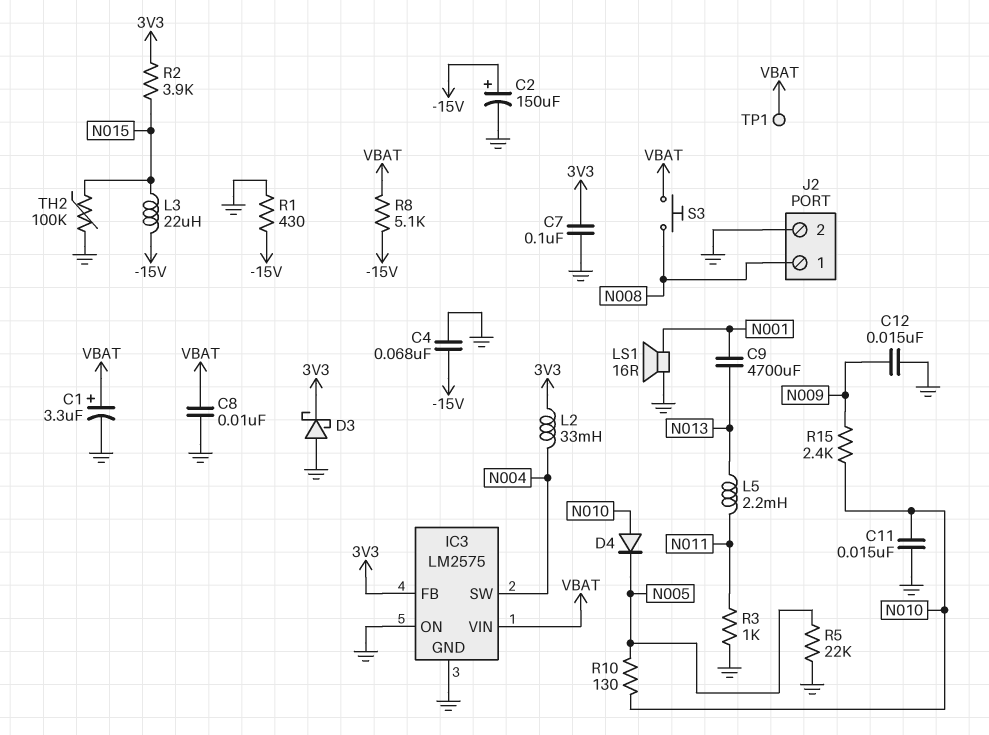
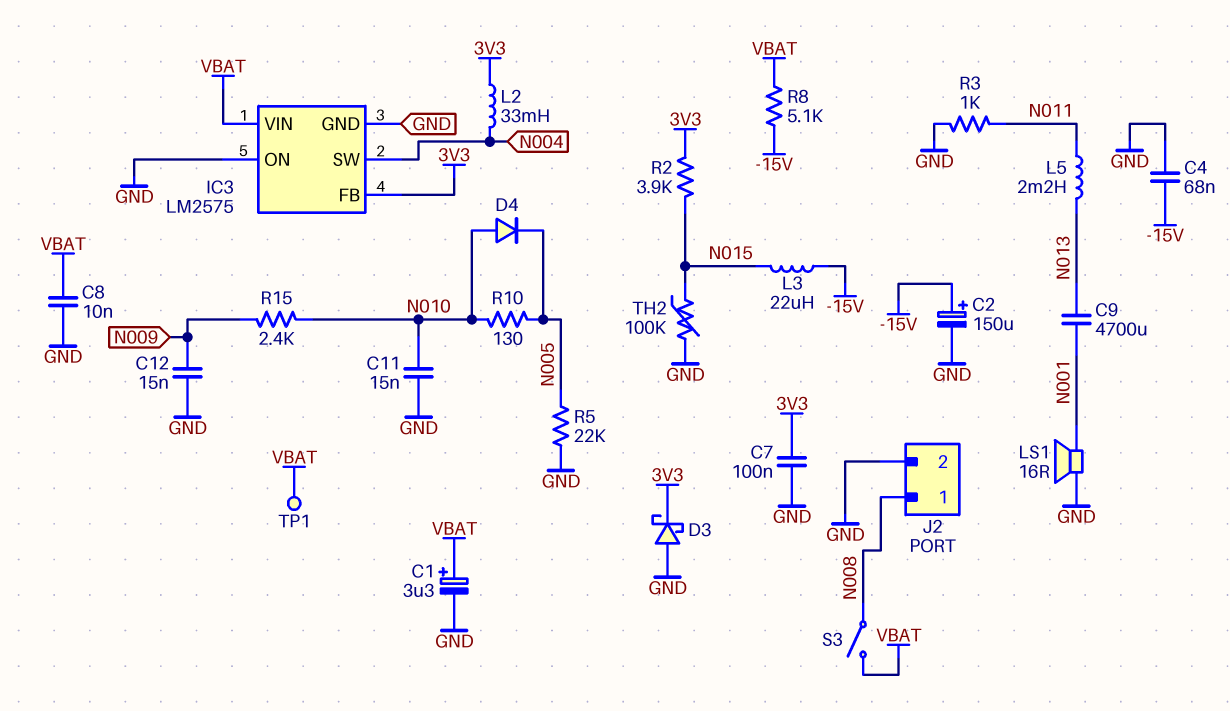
R1: 430 (-15V, GND) -> none
S3: button (N008, VBAT) -> switch (N008, VBAT)

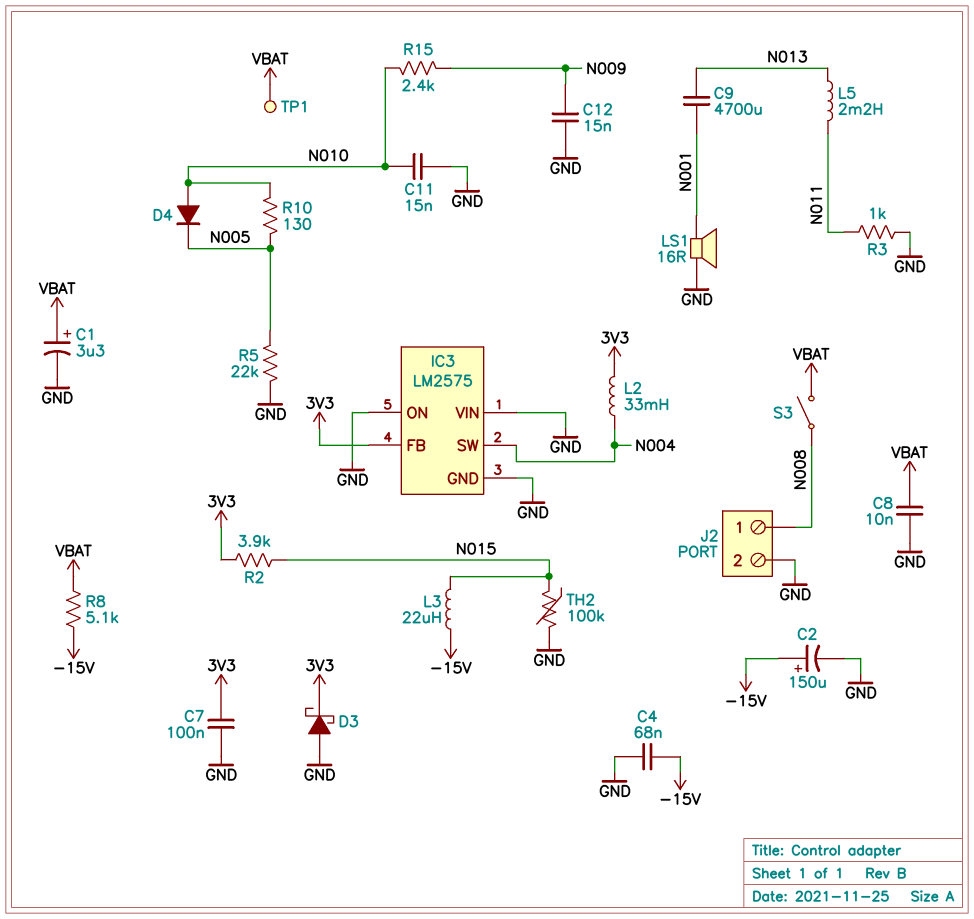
IC3 pin VIN: VBAT -> GND

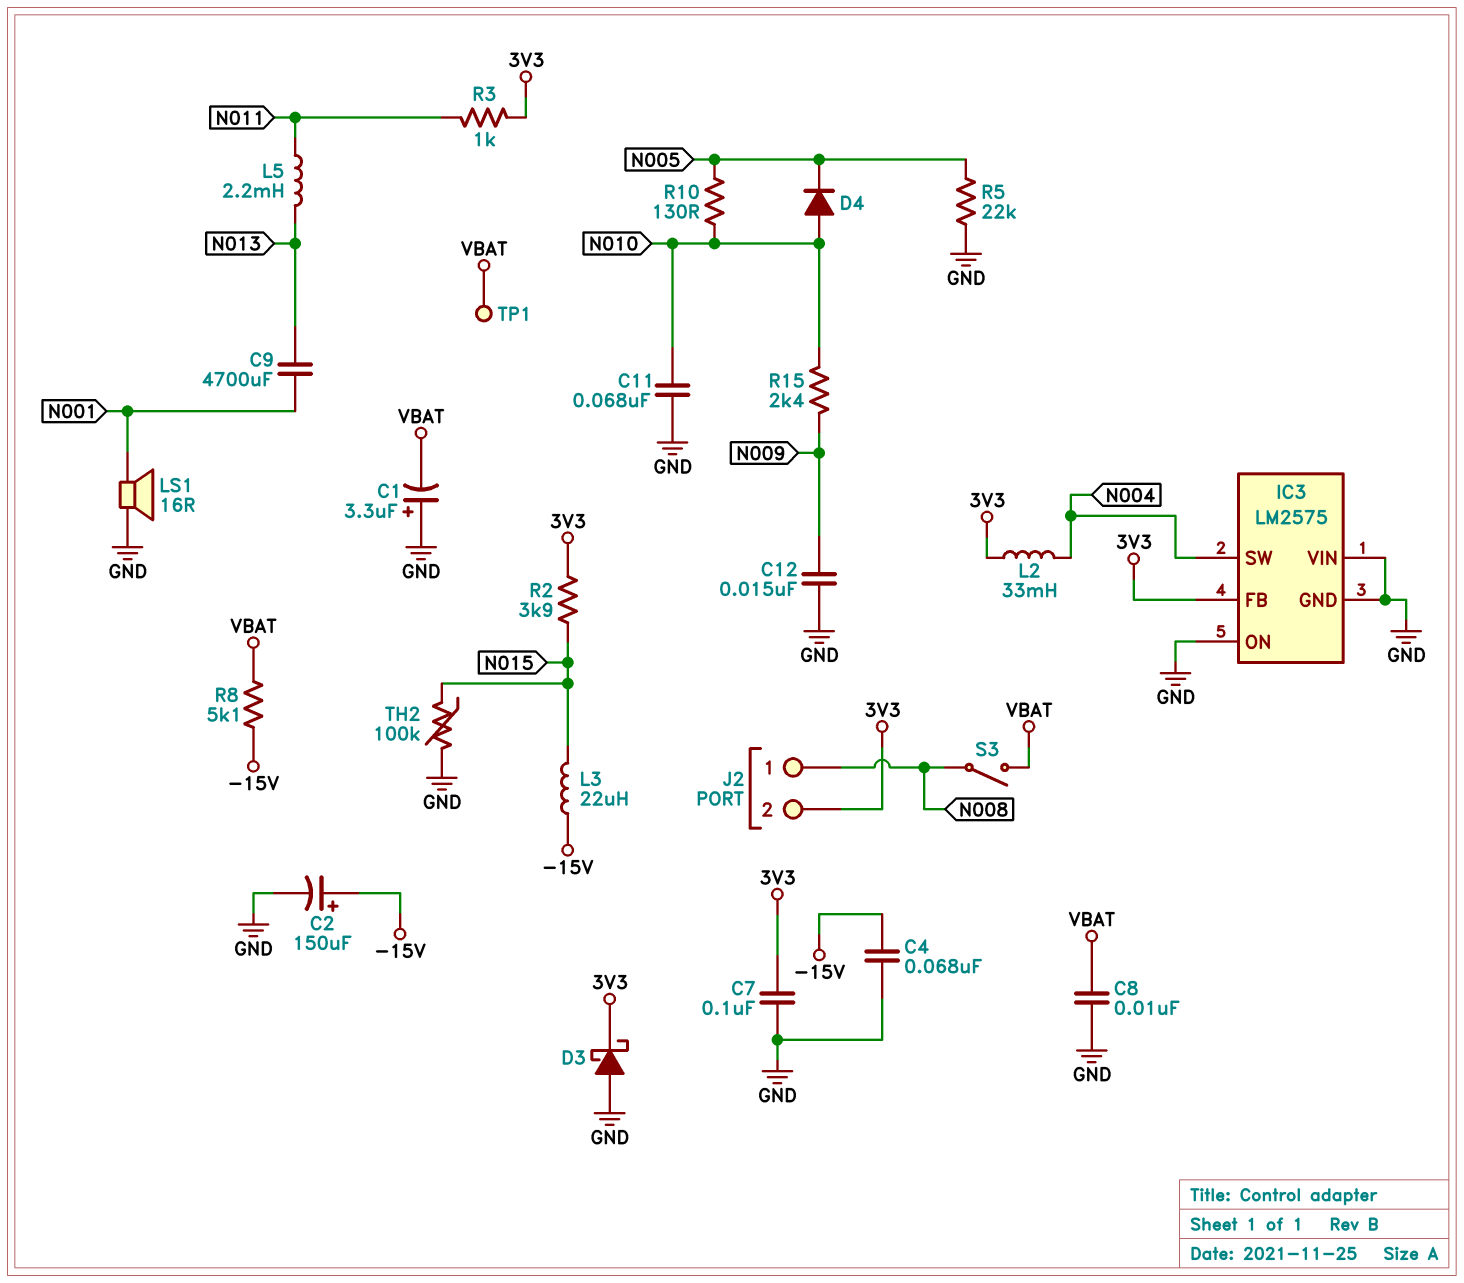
C1: 3.3uF (plus VBAT, minus GND) -> 3.3uF (plus GND, minus VBAT)
C11: 15nF (GND, N010) -> 68nF (GND, N010)
J2 pin 2: GND -> 3V3
R3: 1k (GND, N011) -> 1k (3V3, N011)

